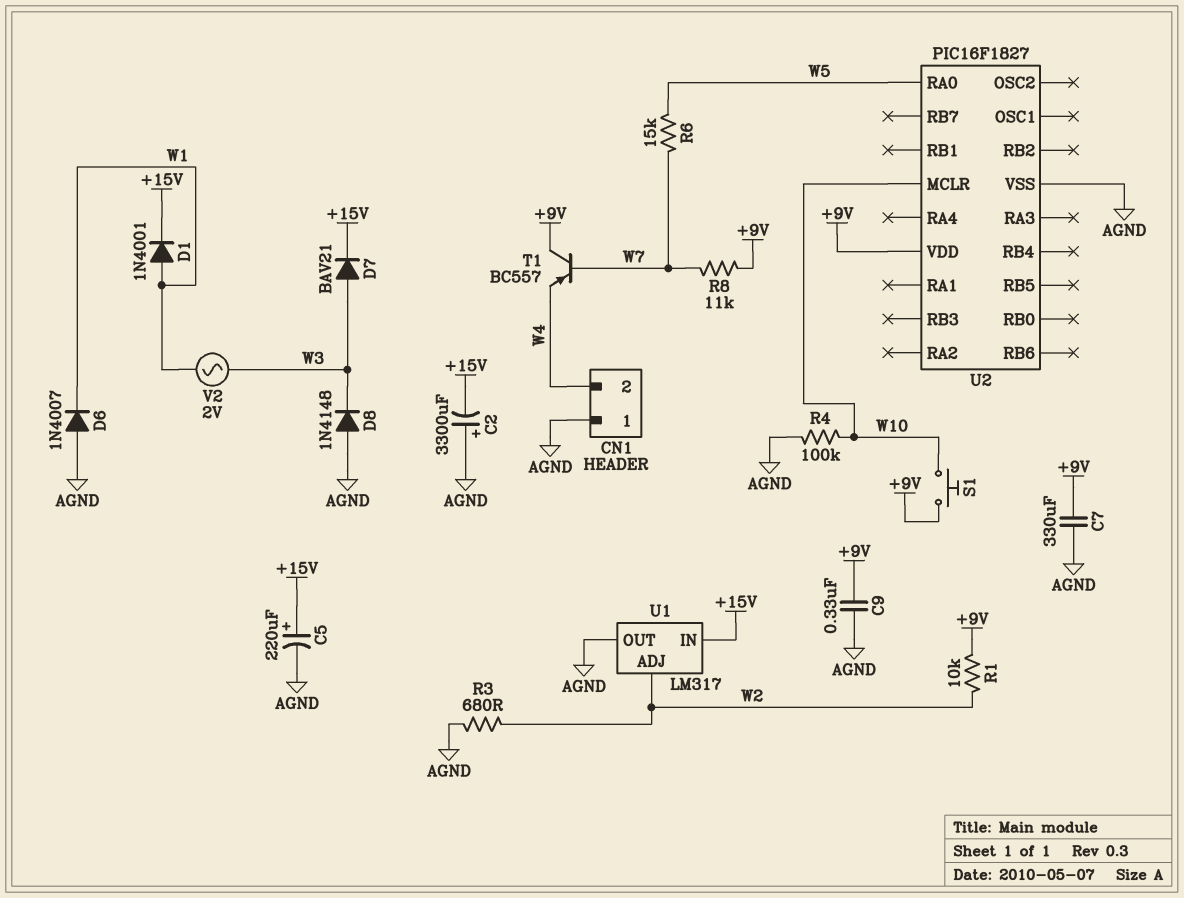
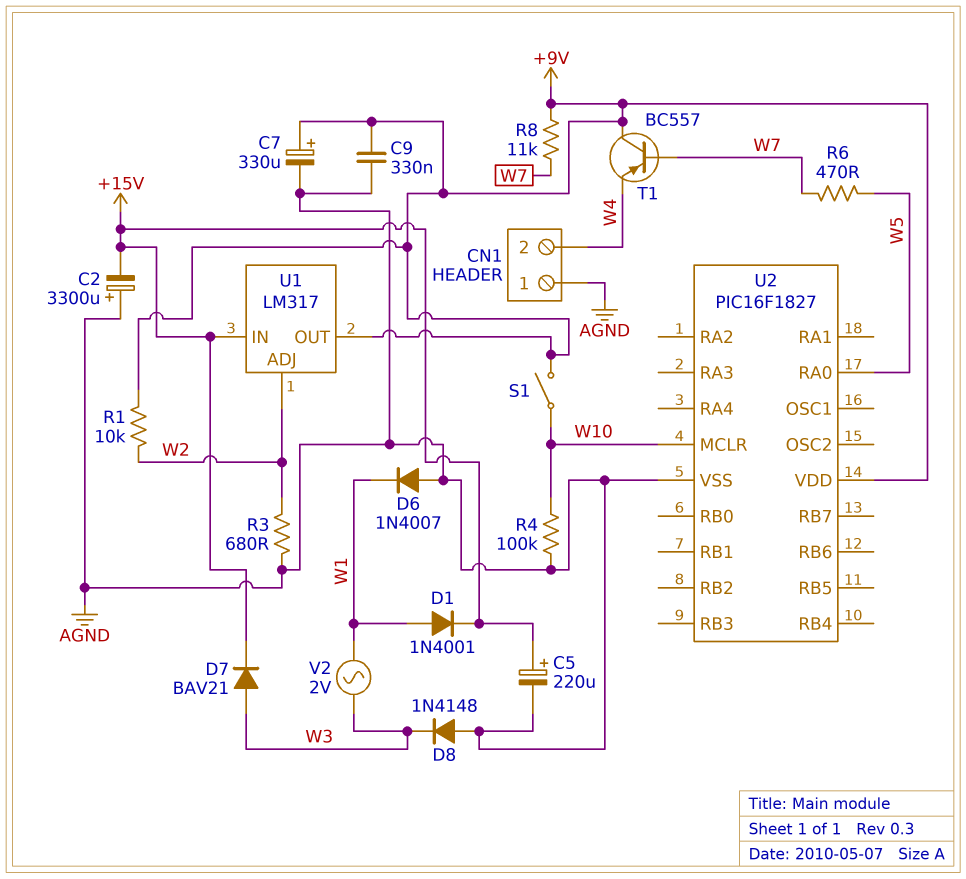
C7: 330uF (+9V, AGND) -> 330uF (plus +9V, minus AGND)
R6: 15k (W5, W7) -> 470 (W5, W7)
S1: button (+9V, W10) -> switch (+9V, W10)
U1 pin OUT: AGND -> +9V

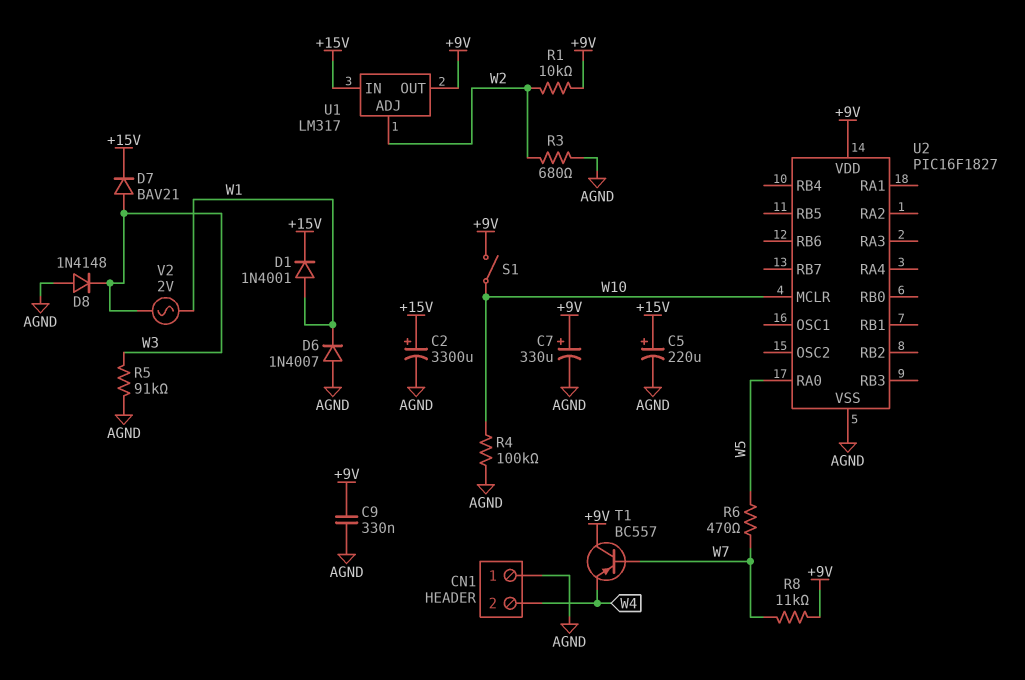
C2: 3300uF (plus AGND, minus +15V) -> 3300uF (plus +15V, minus AGND)
R5: none -> 91k (AGND, W3)

